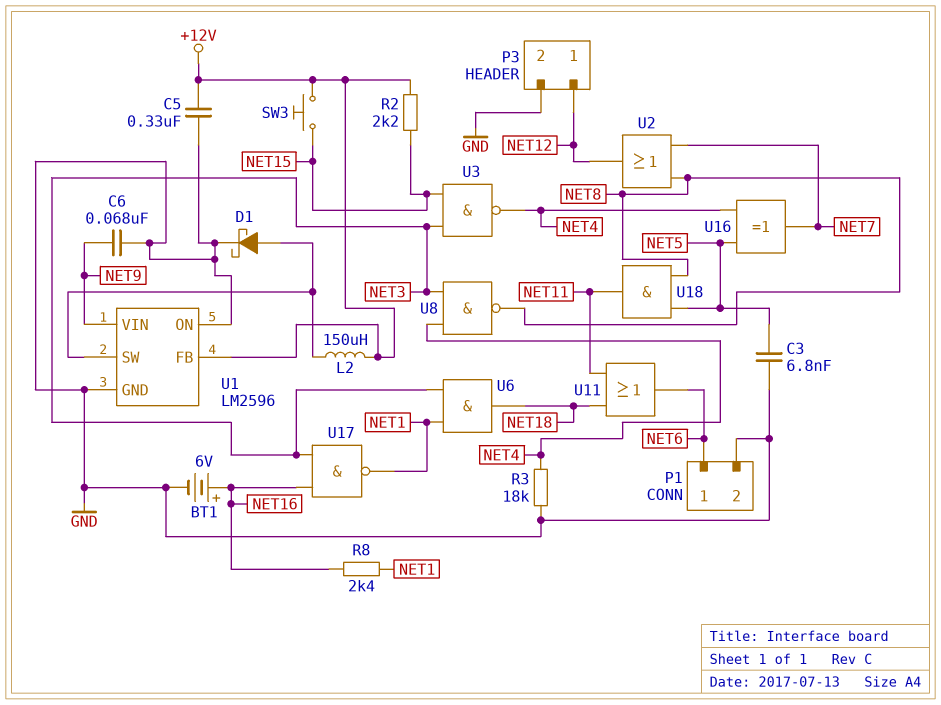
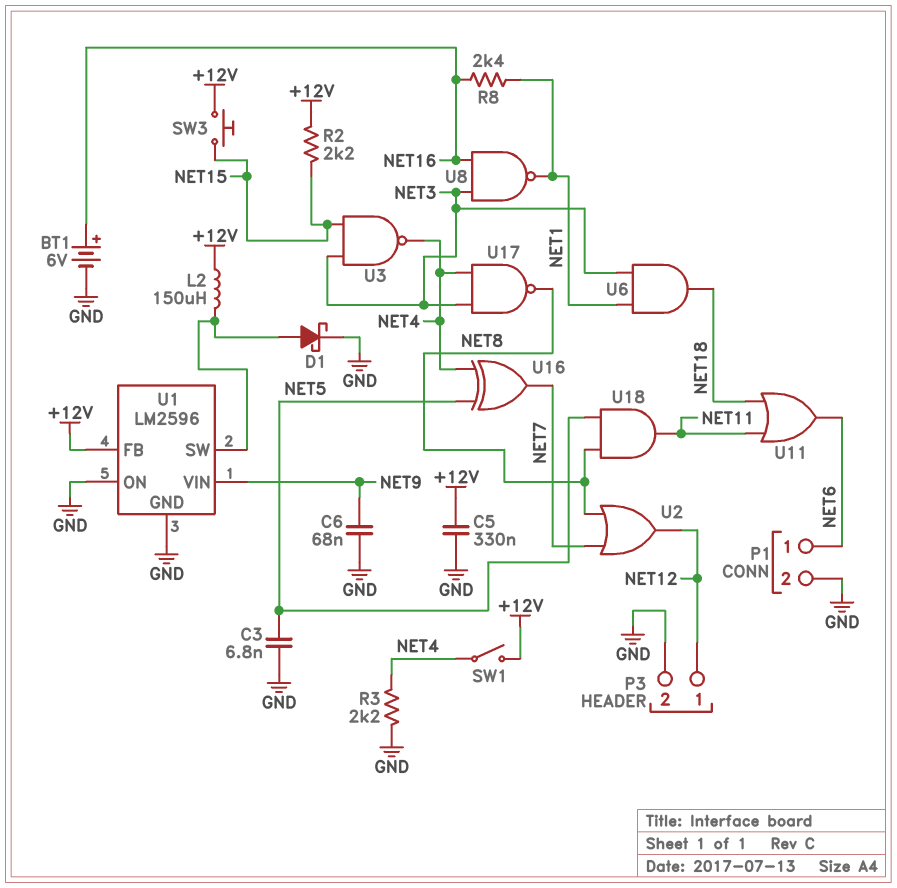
R3: 18k (GND, NET4) -> 2.2k (GND, NET4)
SW1: none -> switch (+12V, NET4)
U8: NAND (in NET3, in NET4, out NET8) -> NAND (in NET3, in NET16, out NET1)
U17: NAND (in NET3, in NET16, out NET1) -> NAND (in NET3, in NET4, out NET8)

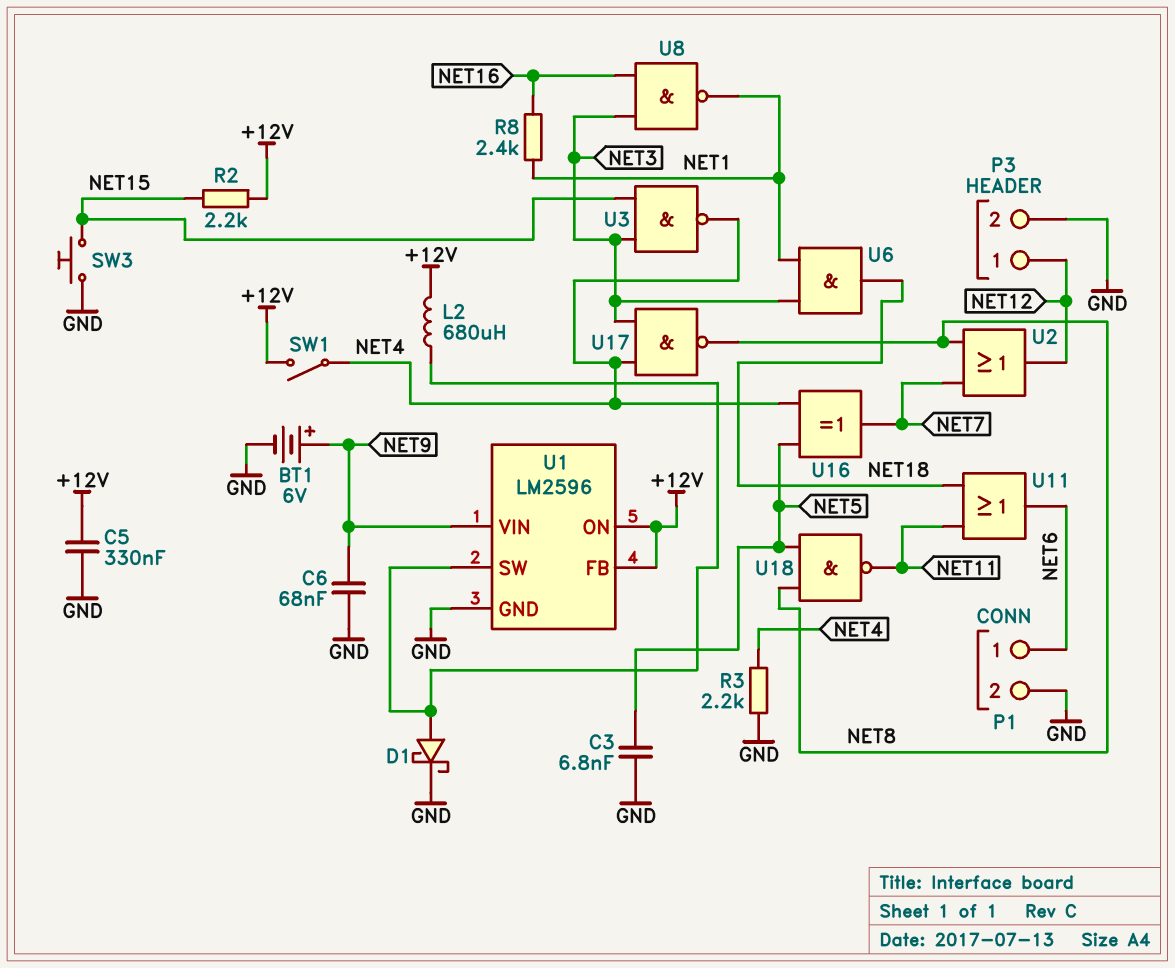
BT1: 6V (plus NET16, minus GND) -> 6V (plus NET9, minus GND)
L2: 150uH (+12V, U1/SW) -> 680uH (+12V, U1/SW)
SW3: button (+12V, NET15) -> button (GND, NET15)
U1 pin ON: GND -> +12V
U18: AND (in NET5, in NET8, out NET11) -> NAND (in NET5, in NET8, out NET11)

